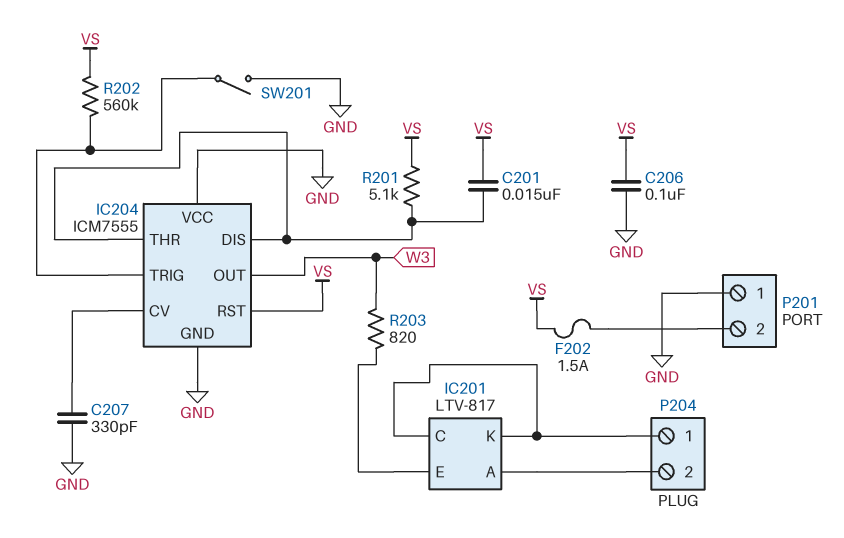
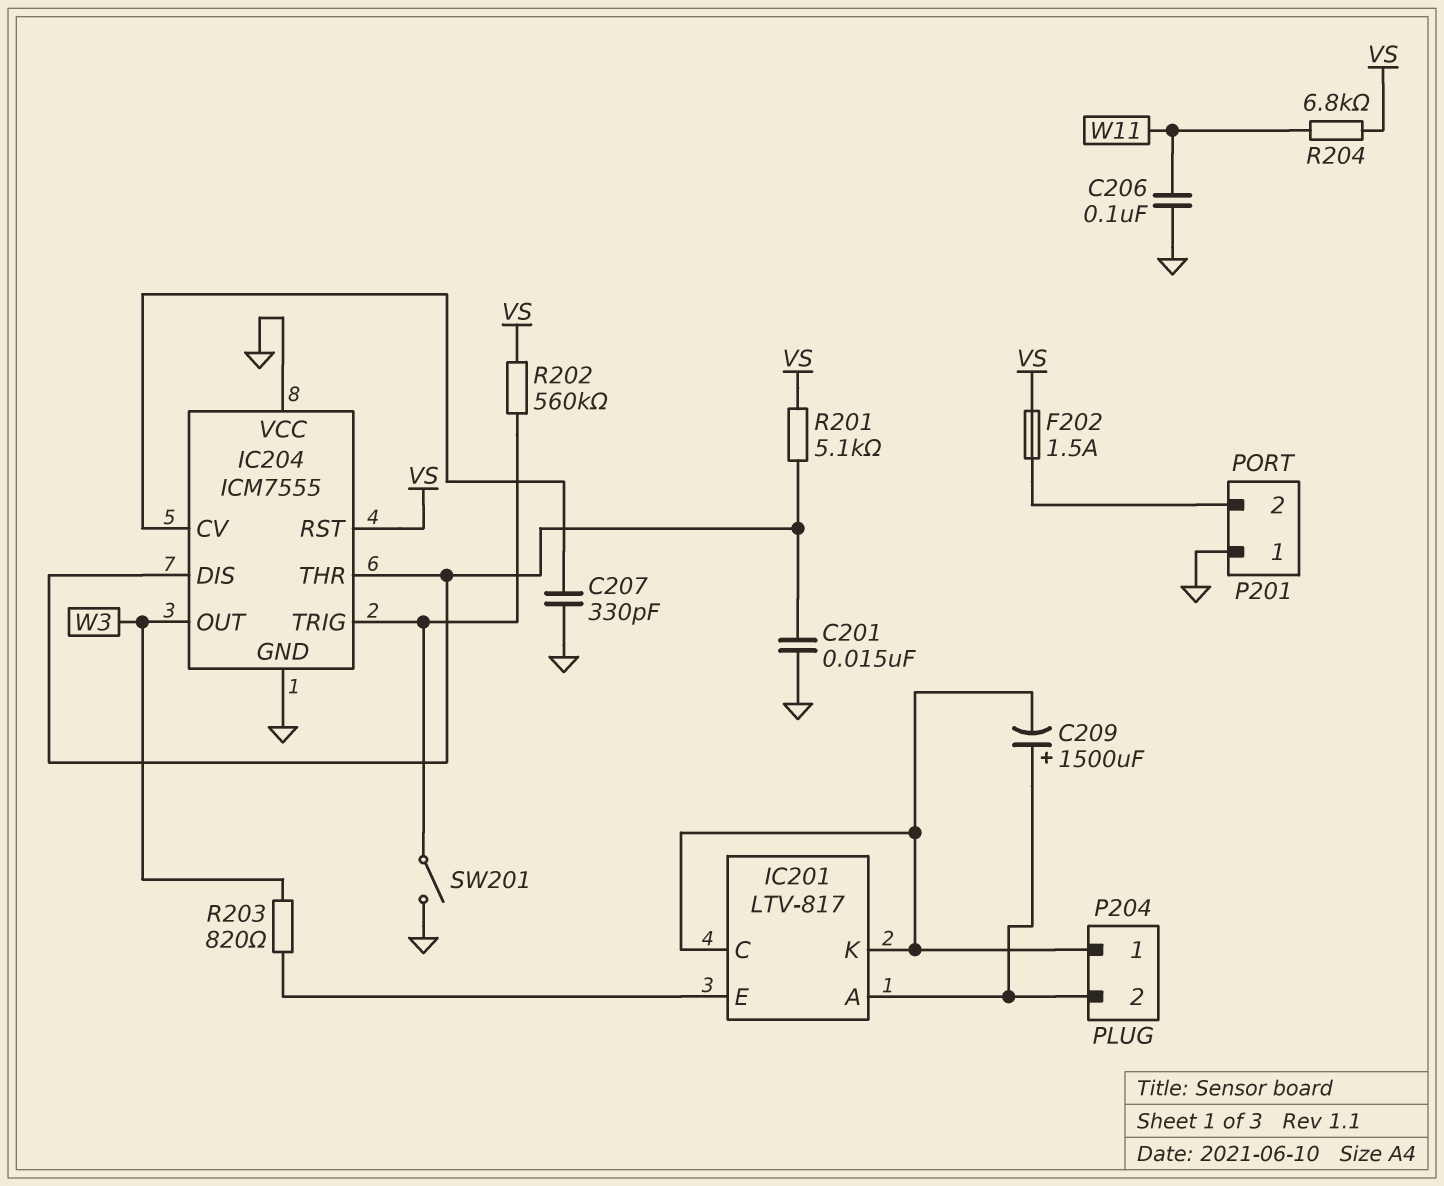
C201: 15nF (IC204/DIS, VS) -> 15nF (GND, IC204/DIS)
C206: 100nF (GND, VS) -> 100nF (GND, W11)
C209: none -> 1500uF (plus IC201/A, minus IC201/C)
R204: none -> 6.8k (VS, W11)

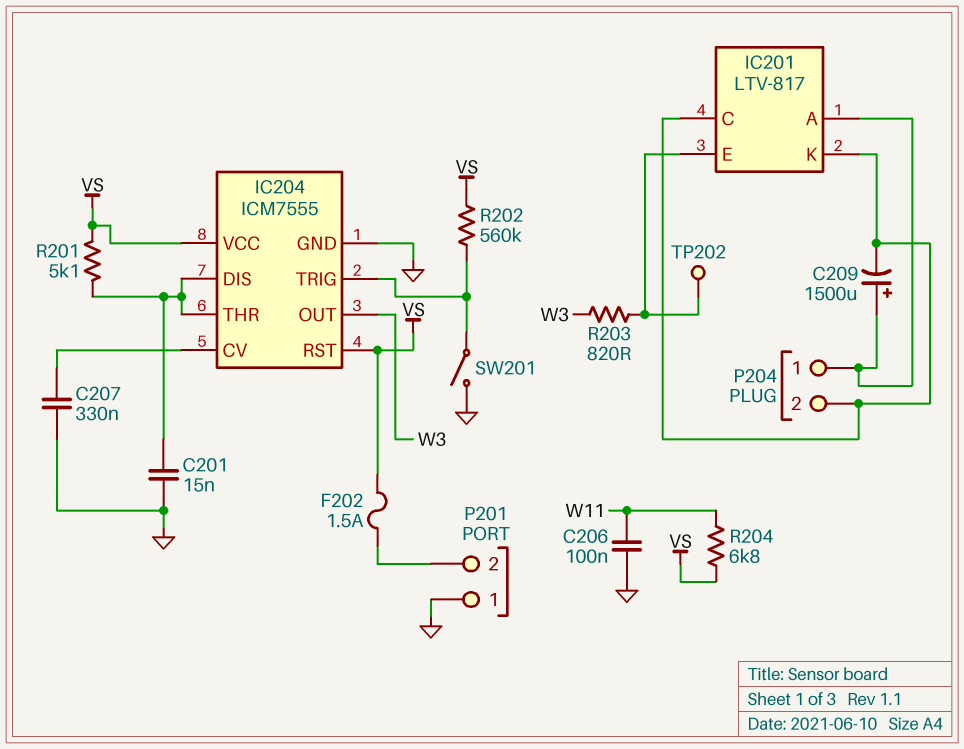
C207: 330pF (GND, IC204/CV) -> 330nF (GND, IC204/CV)
IC204 pin VCC: GND -> VS
P204 pin 1: IC201/C -> IC201/A
P204 pin 2: IC201/A -> IC201/C
TP202: none -> test point (IC201/E)

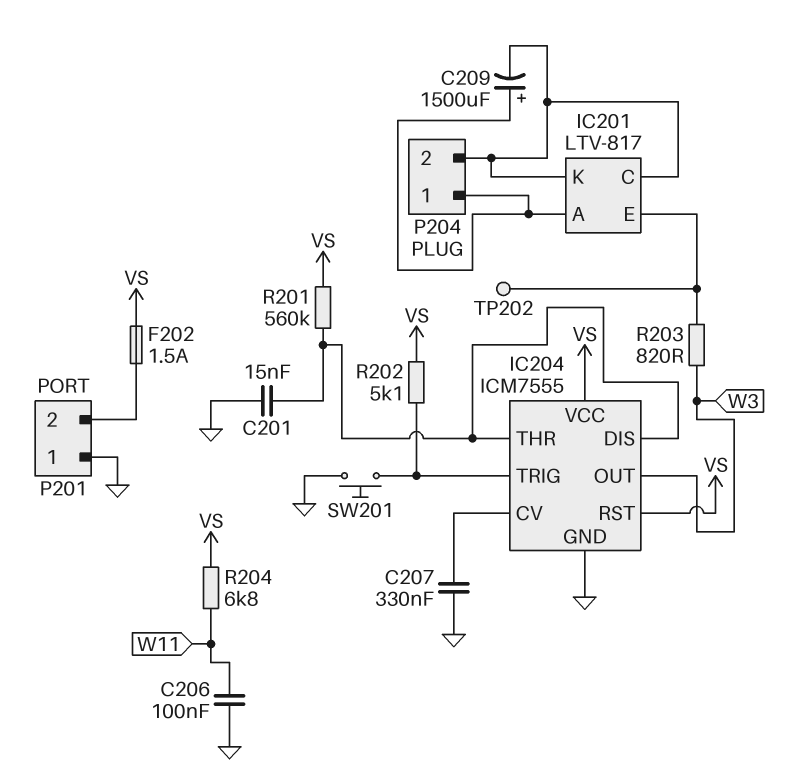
R201: 5.1k (IC204/DIS, VS) -> 560k (IC204/DIS, VS)
R202: 560k (IC204/TRIG, VS) -> 5.1k (IC204/TRIG, VS)
SW201: switch (GND, IC204/TRIG) -> button (GND, IC204/TRIG)

